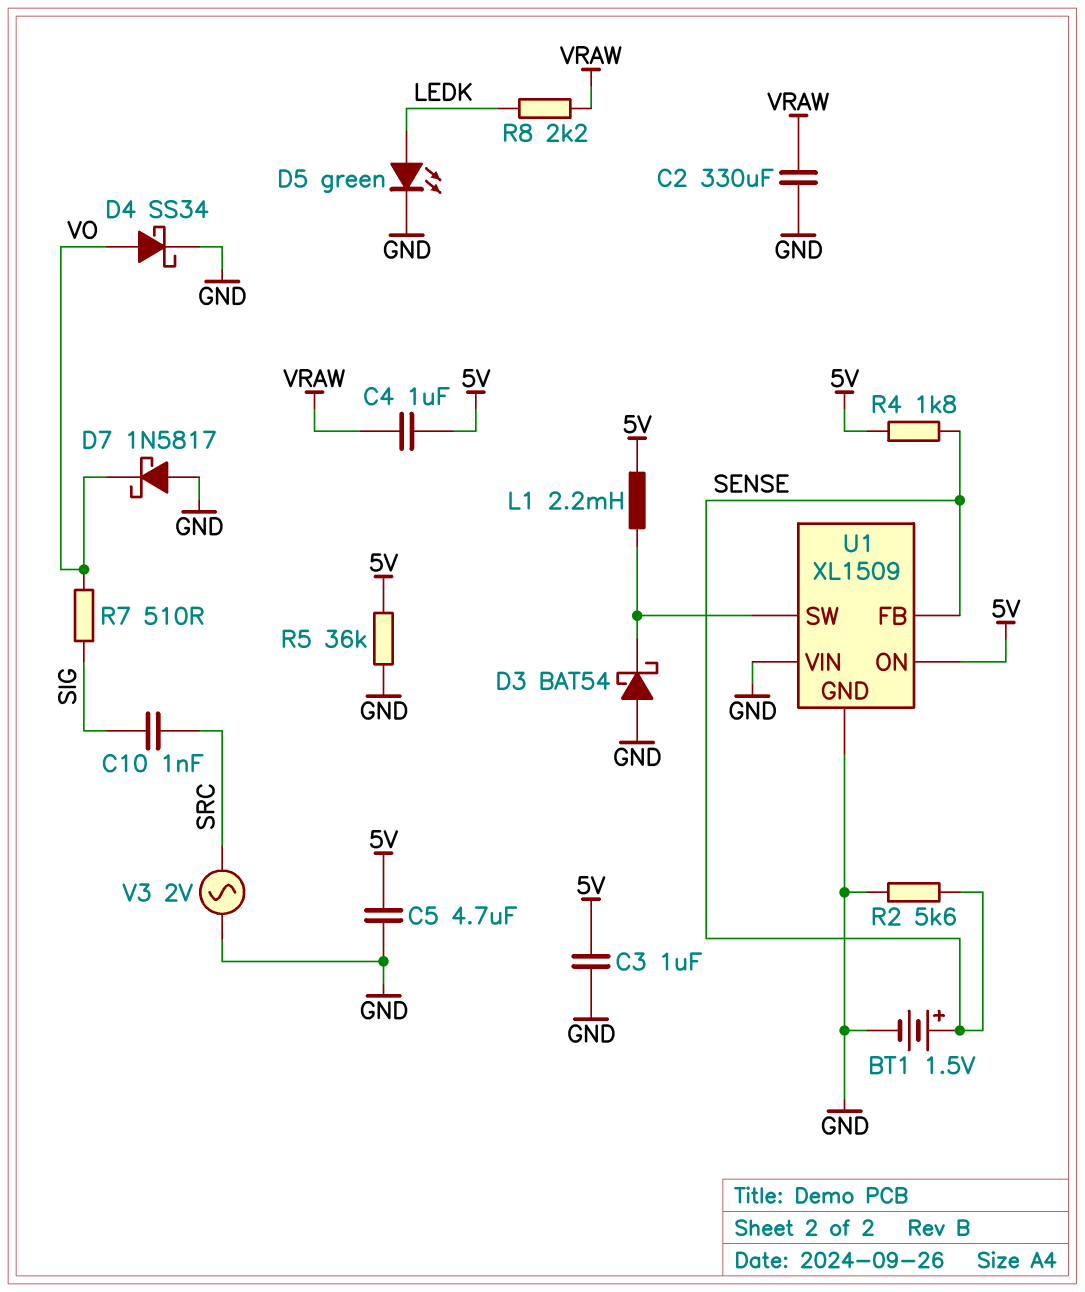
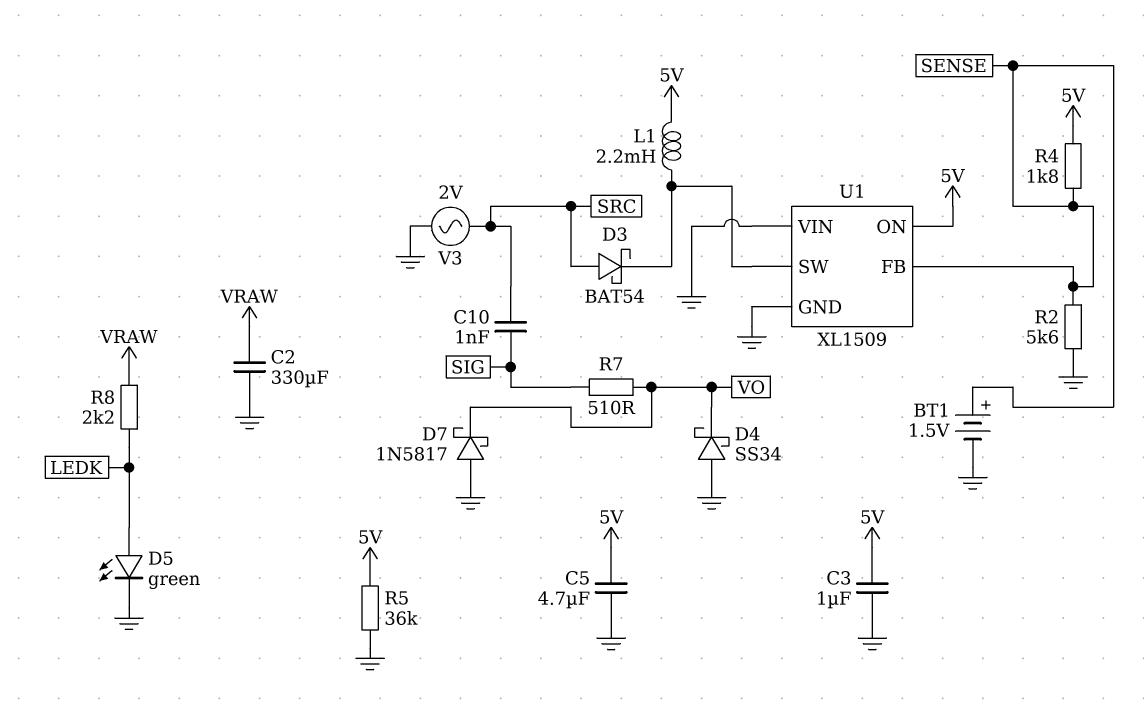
C4: 1uF (5V, VRAW) -> none
D3: schottky BAT54 (A GND, K U1/SW) -> schottky BAT54 (A SRC, K U1/SW)
D4: schottky SS34 (A VO, K GND) -> schottky SS34 (A GND, K VO)

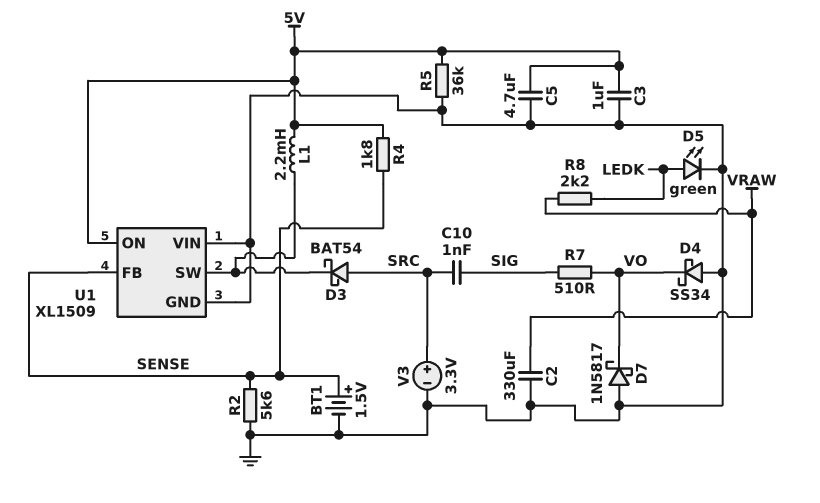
V3: AC 2V (GND, SRC) -> 3.3V (plus SRC, minus GND)

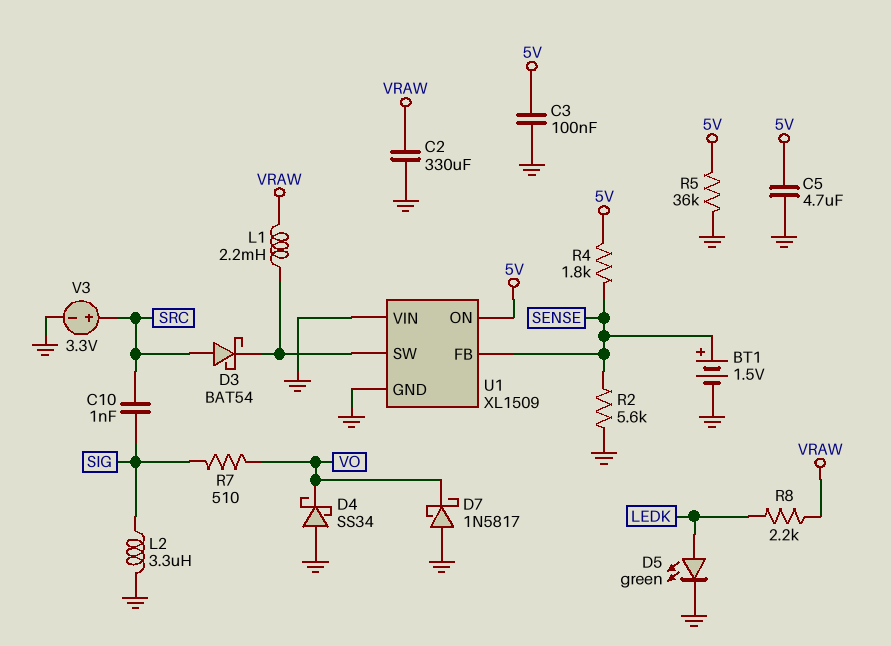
C3: 1uF (5V, GND) -> 100nF (5V, GND)
L1: 2.2mH (5V, U1/SW) -> 2.2mH (U1/SW, VRAW)
L2: none -> 3.3uH (GND, SIG)

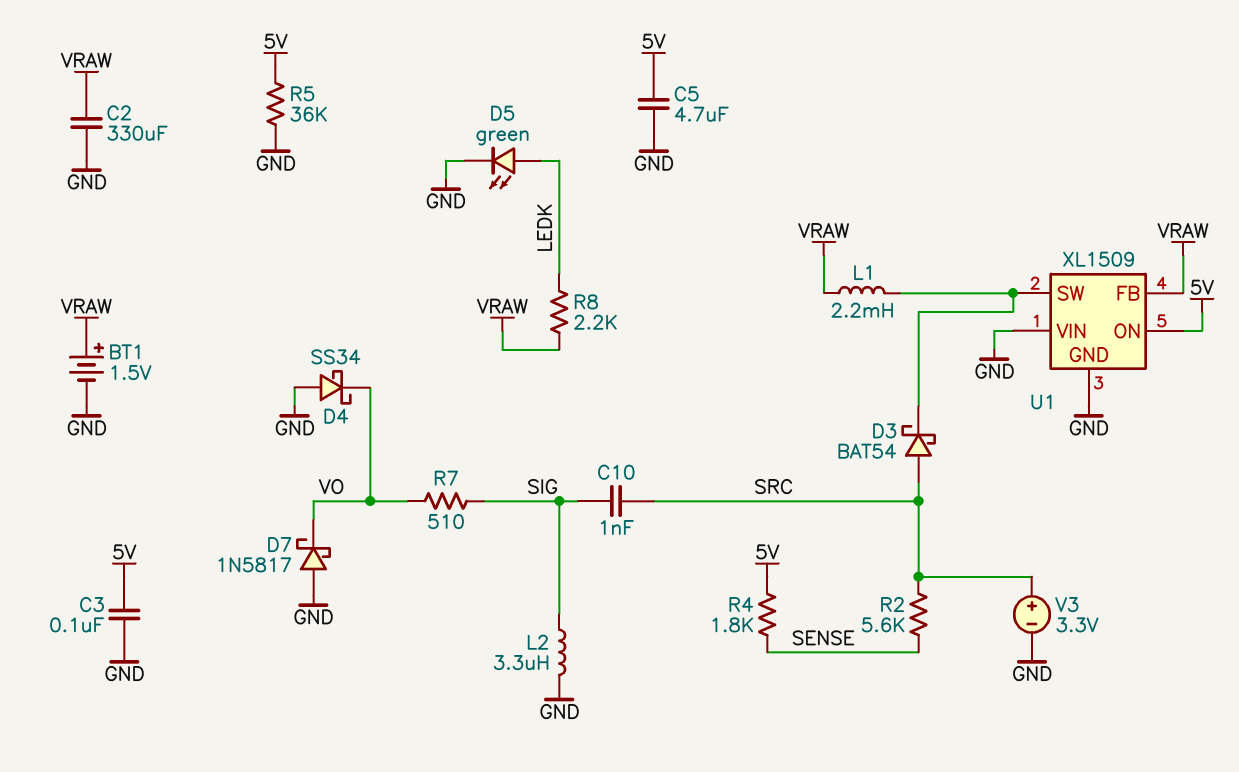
BT1: 1.5V (plus SENSE, minus GND) -> 1.5V (plus VRAW, minus GND)
R2: 5.6k (GND, SENSE) -> 5.6k (SENSE, SRC)
U1 pin FB: SENSE -> VRAW

